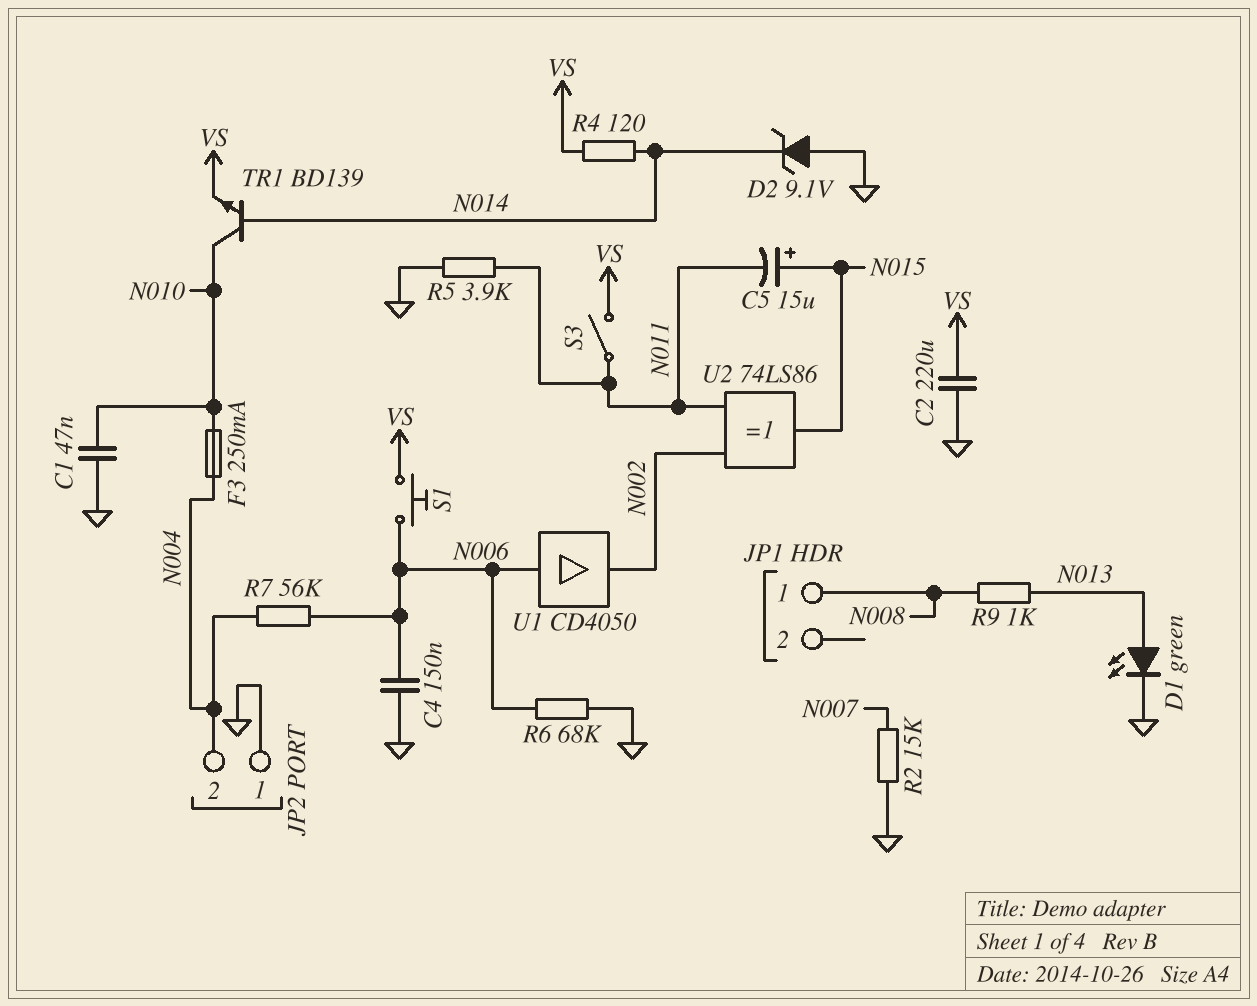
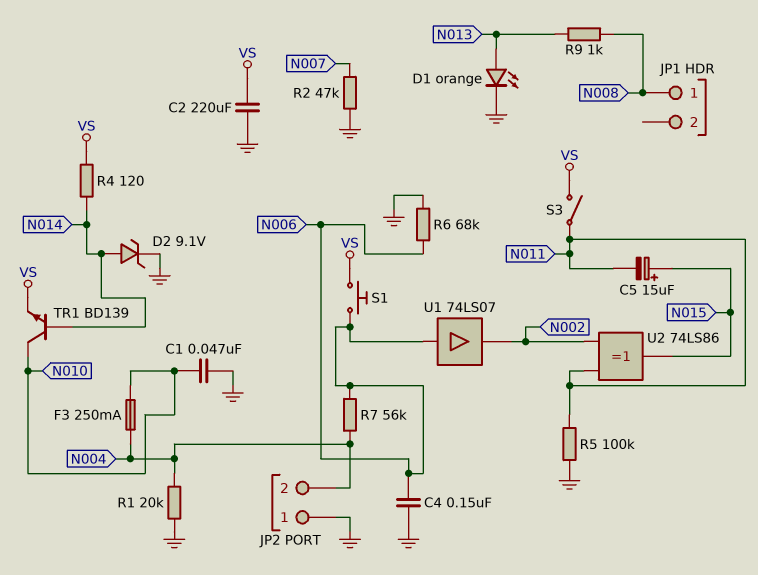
D1: LED green (A N013, K GND) -> LED orange (A N013, K GND)
D2: zener 9.1V (A GND, K N014) -> zener 9.1V (A N014, K GND)
R1: none -> 20k (GND, N004)
R2: 15k (GND, N007) -> 47k (GND, N007)
R5: 3.9k (GND, N011) -> 100k (GND, N011)
U1: buffer CD4050 (in N006, out N002) -> buffer 74LS07 (in N006, out N002)

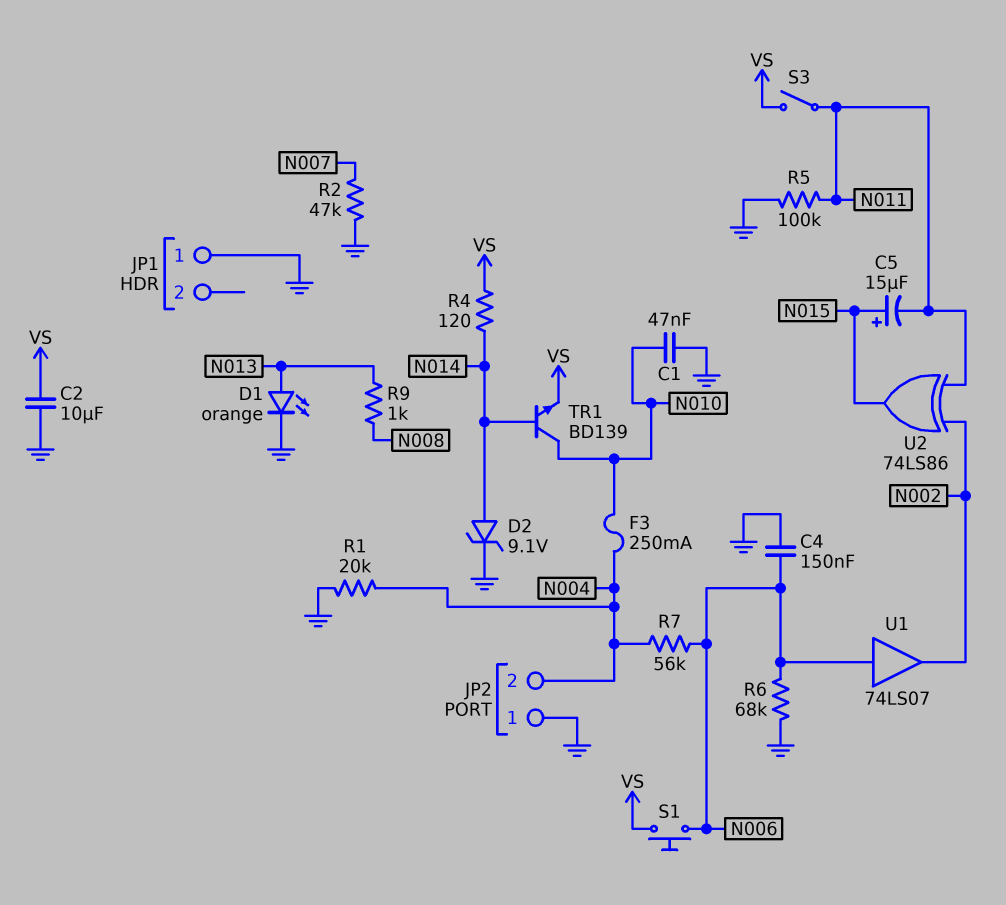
C2: 220uF (GND, VS) -> 10uF (GND, VS)
JP1 pin 1: N008 -> GND

